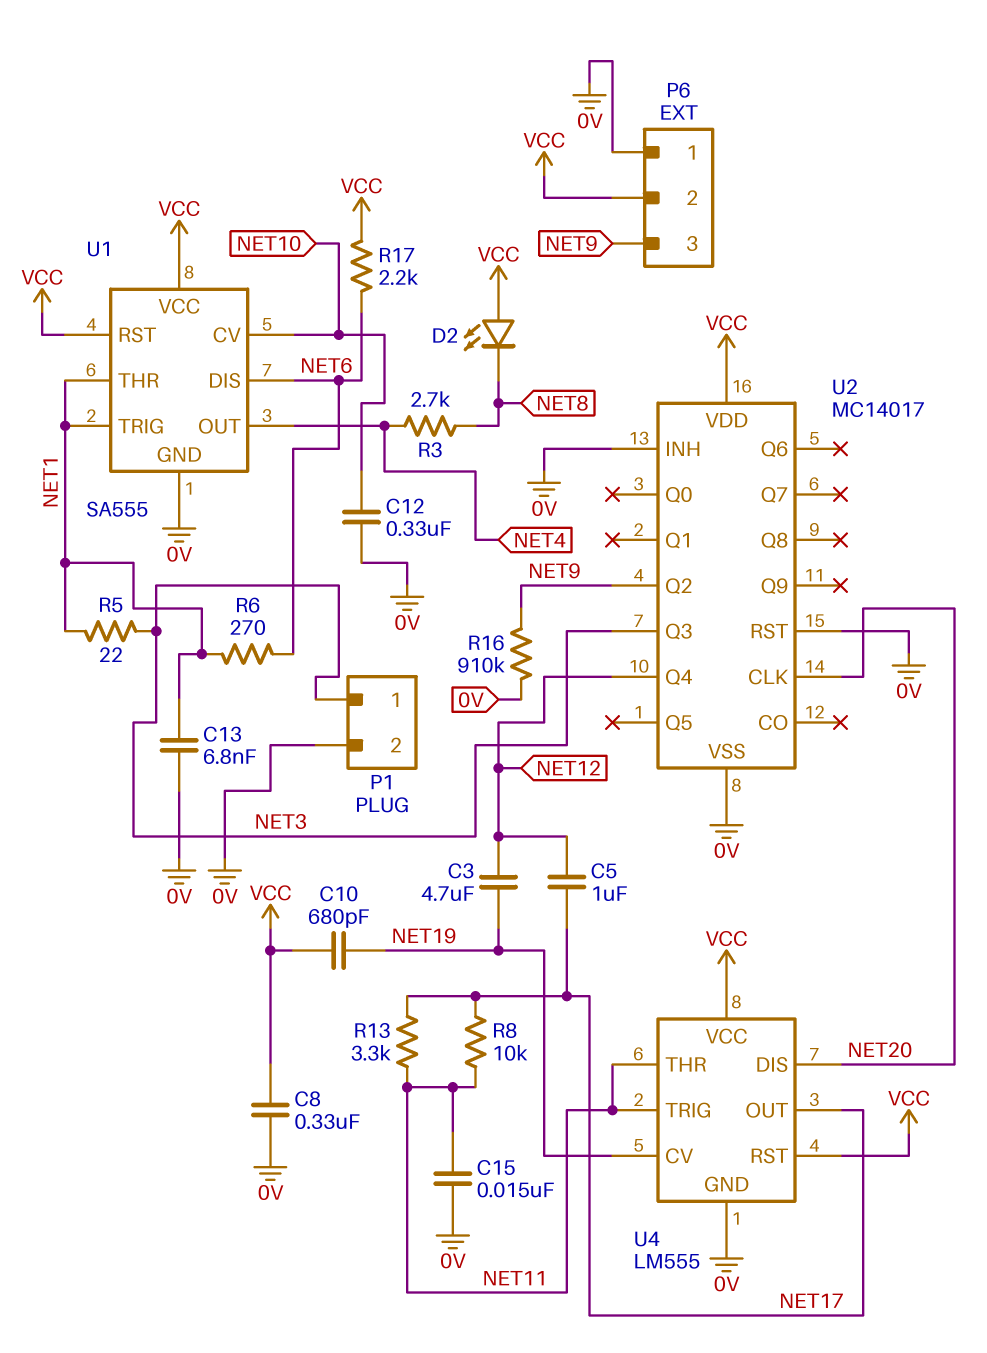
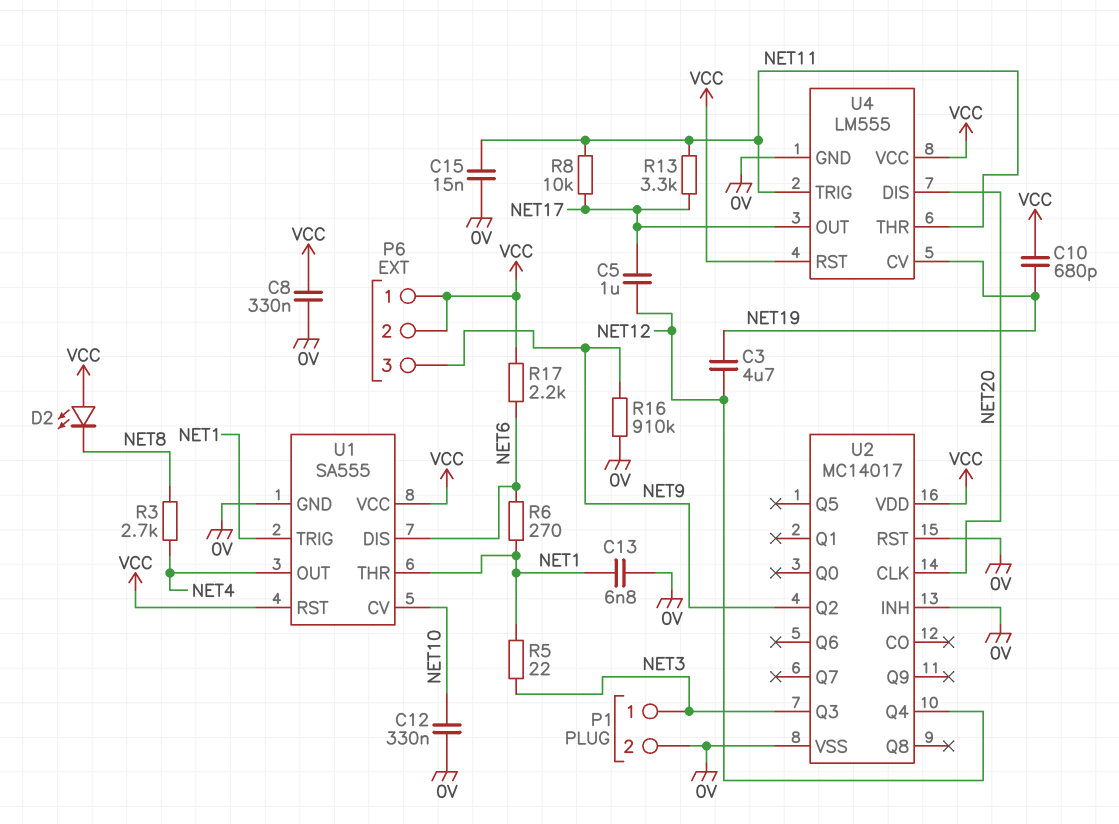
P6 pin 1: 0V -> VCC

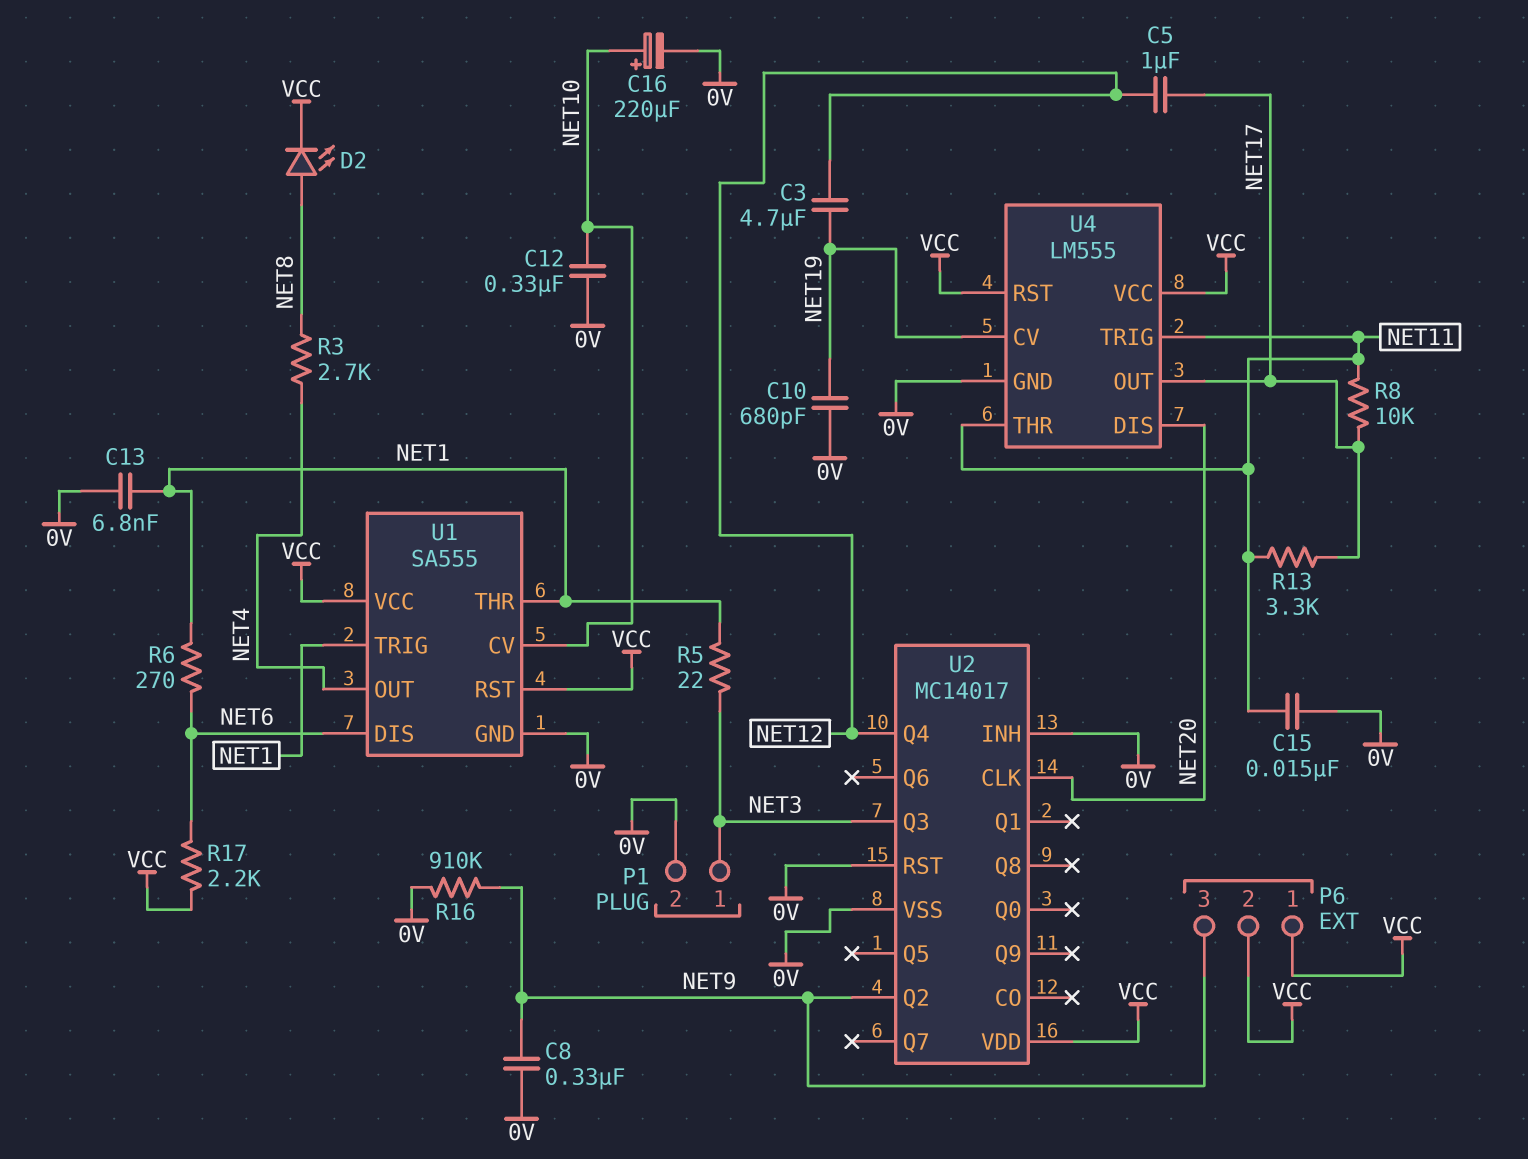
C8: 330nF (0V, VCC) -> 330nF (0V, NET9)
C10: 680pF (NET19, VCC) -> 680pF (0V, NET19)
C16: none -> 220uF (plus NET10, minus 0V)
D2: LED (A VCC, K NET8) -> LED (A NET8, K VCC)

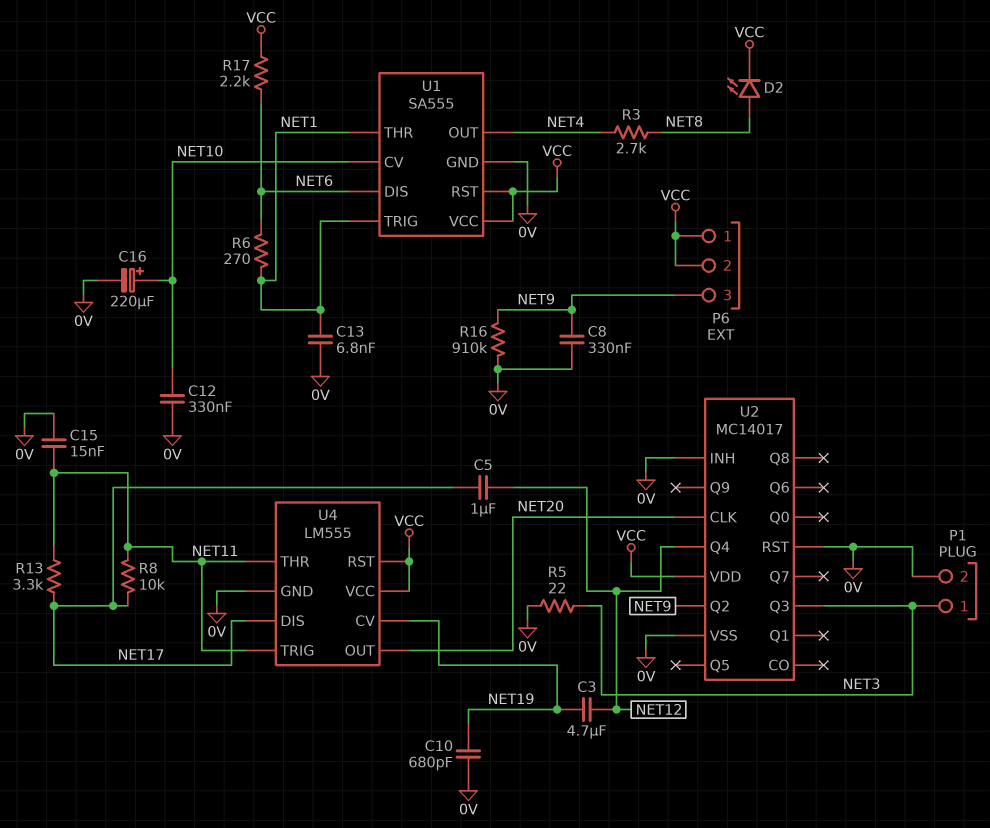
R5: 22 (NET1, NET3) -> 22 (0V, NET3)
U4 pin DIS: NET20 -> NET17
U4 pin OUT: NET17 -> NET20

